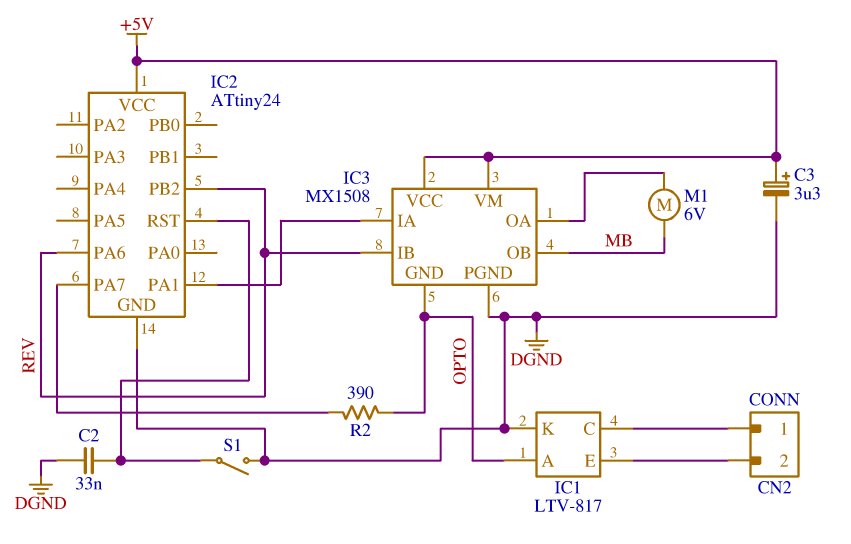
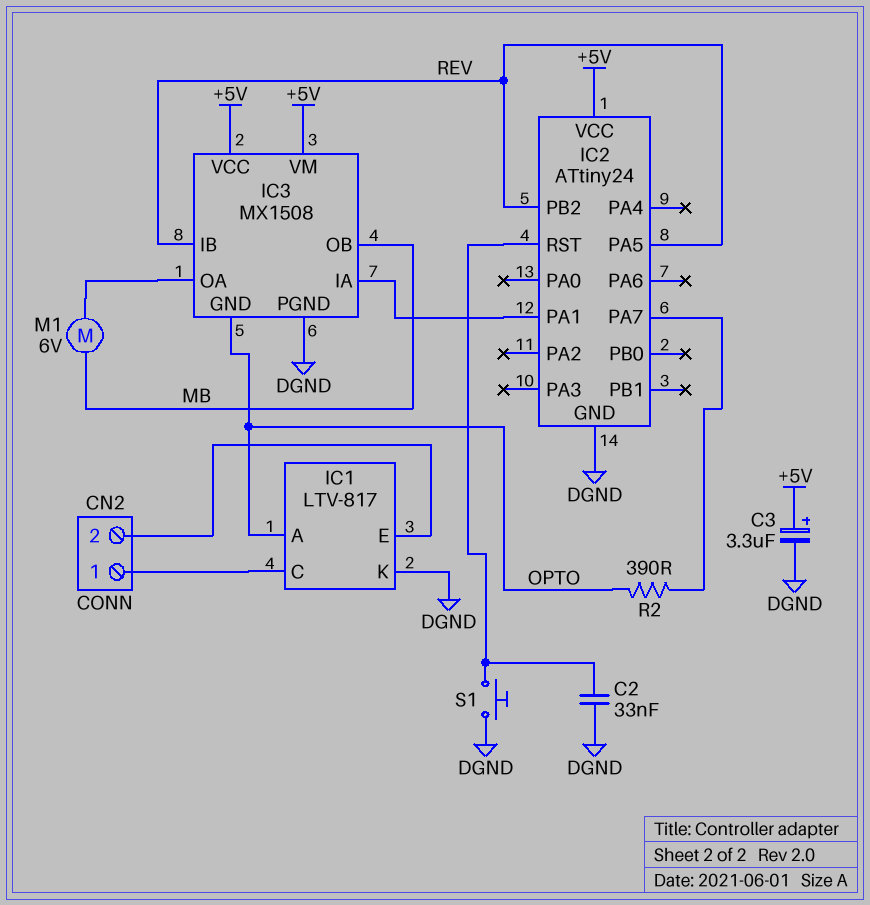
IC2 pin PA5: none -> REV
IC2 pin PA6: REV -> none
S1: switch (DGND, IC2/RST) -> button (DGND, IC2/RST)

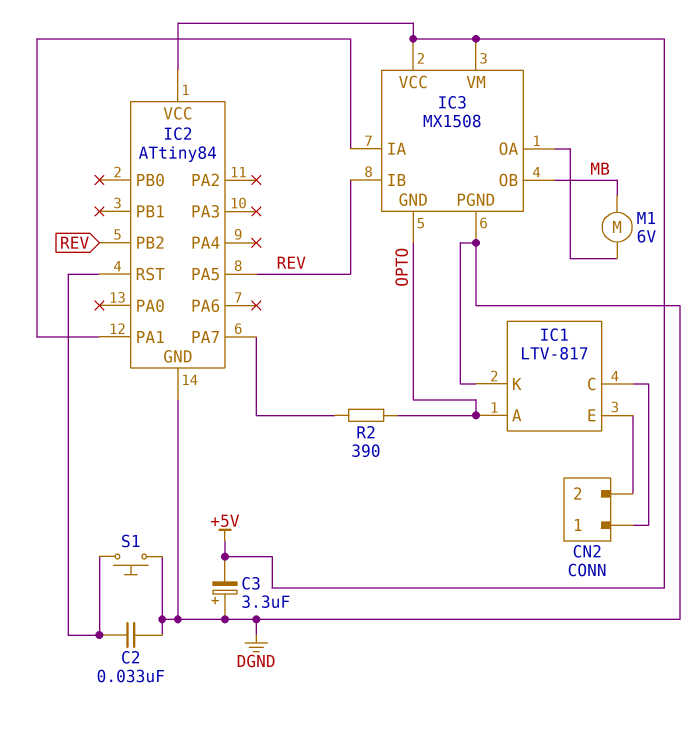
C3: 3.3uF (plus +5V, minus DGND) -> 3.3uF (plus DGND, minus +5V)
IC2: ATtiny24 -> ATtiny84

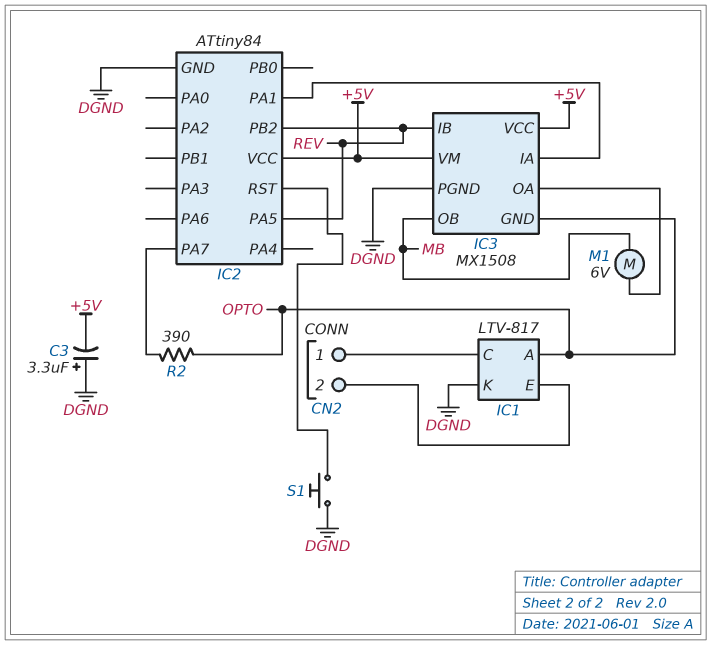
C2: 33nF (DGND, IC2/RST) -> none

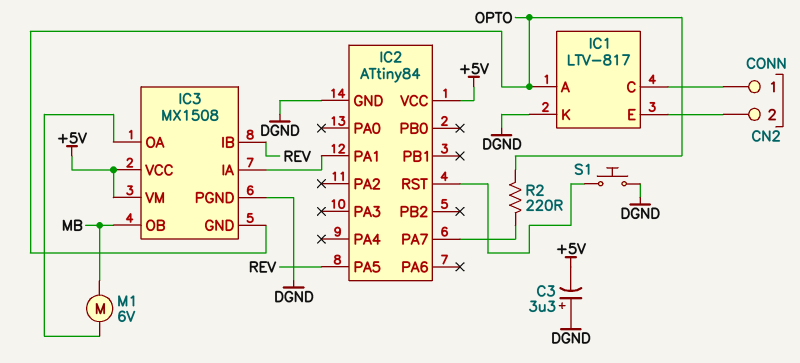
IC2 pin PB2: REV -> none
R2: 390 (IC2/PA7, OPTO) -> 220 (IC2/PA7, OPTO)

